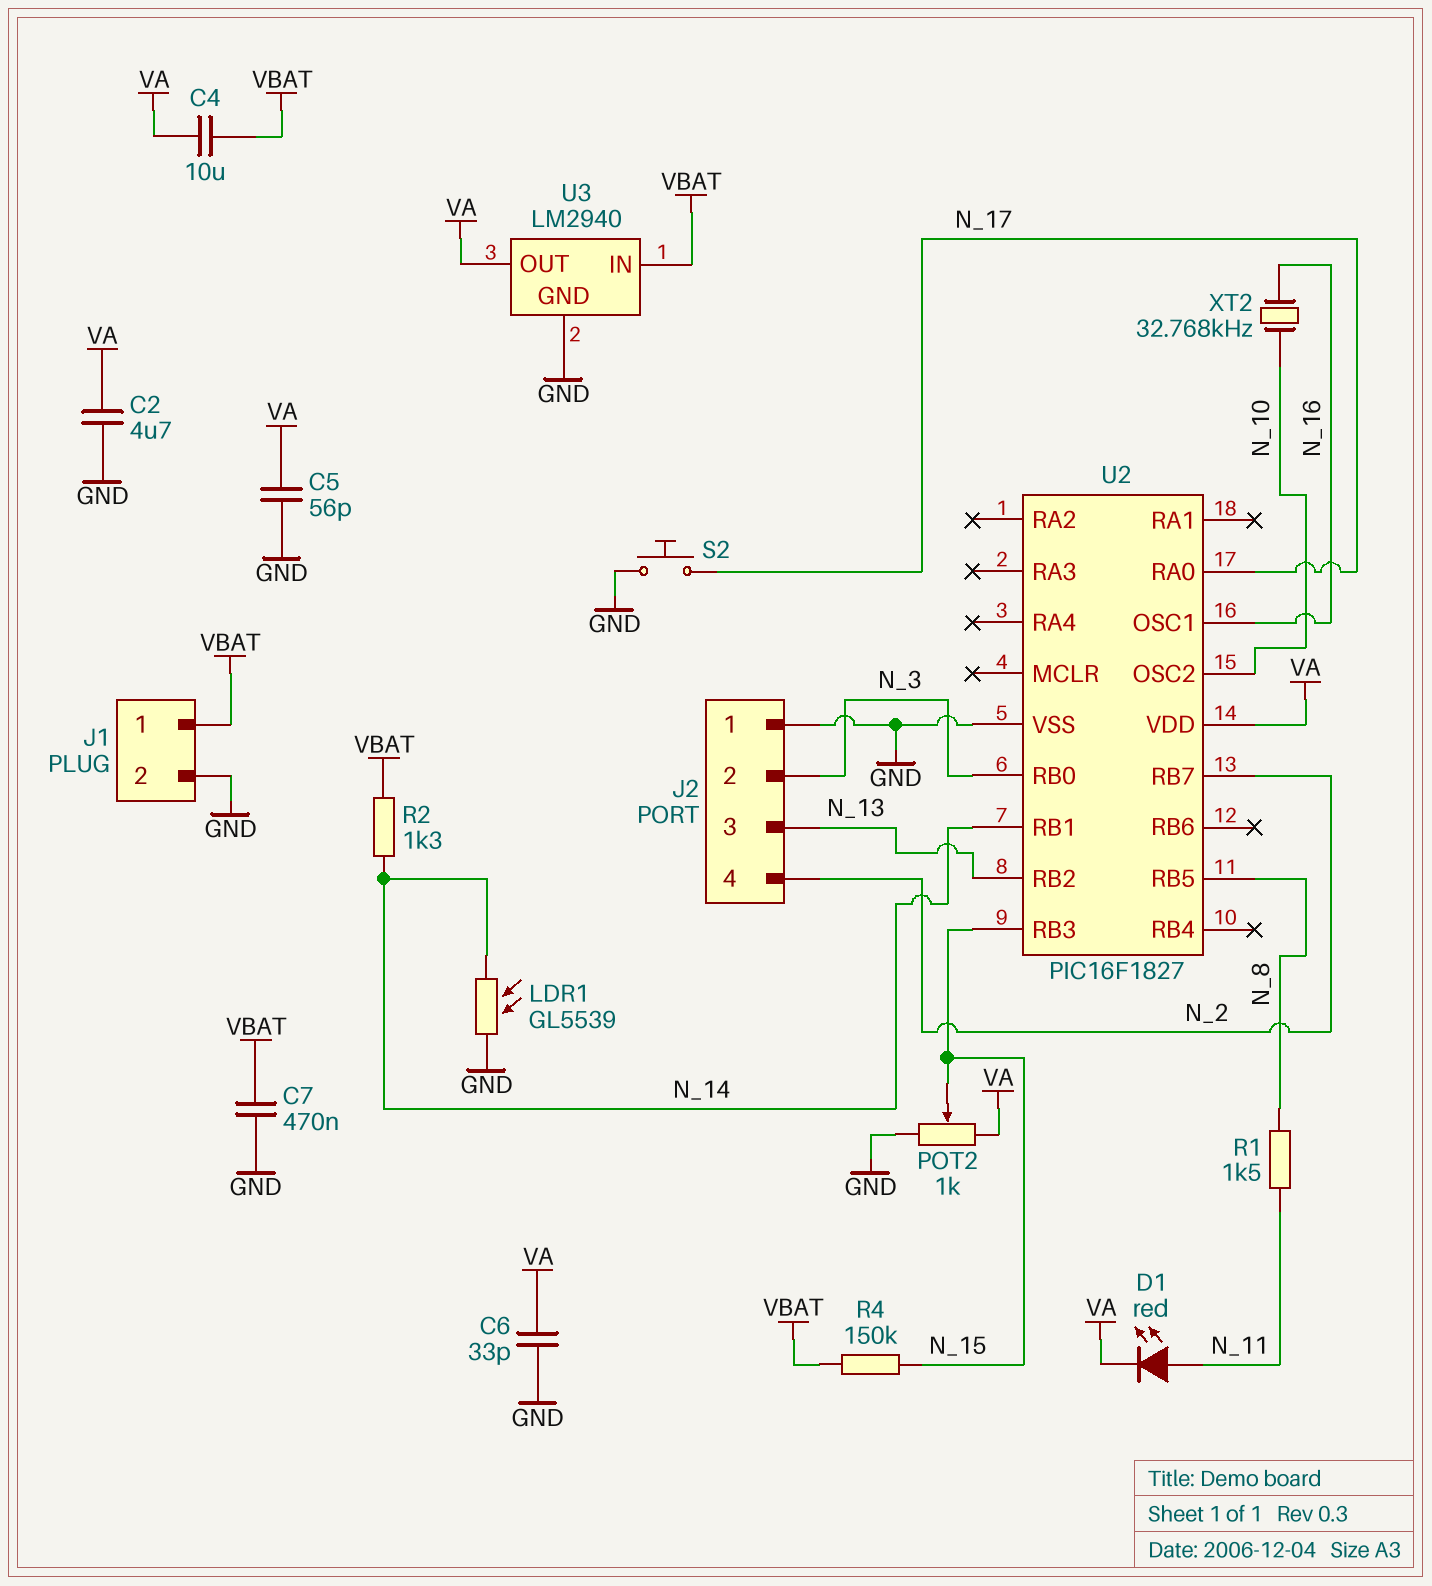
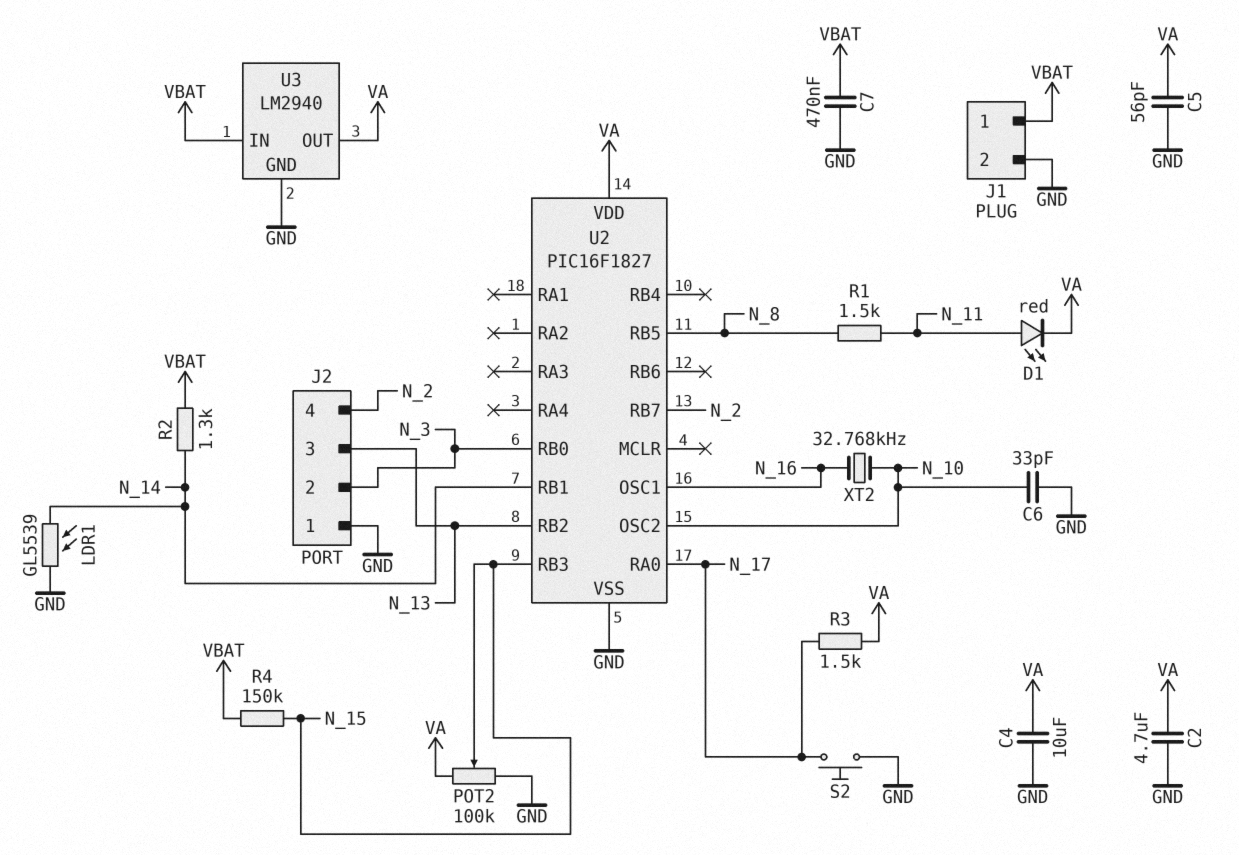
C4: 10uF (VA, VBAT) -> 10uF (GND, VA)
C6: 33pF (GND, VA) -> 33pF (GND, N_10)
POT2: 1k (GND, VA, wiper N_15) -> 100k (GND, VA, wiper N_15)
R3: none -> 1.5k (N_17, VA)

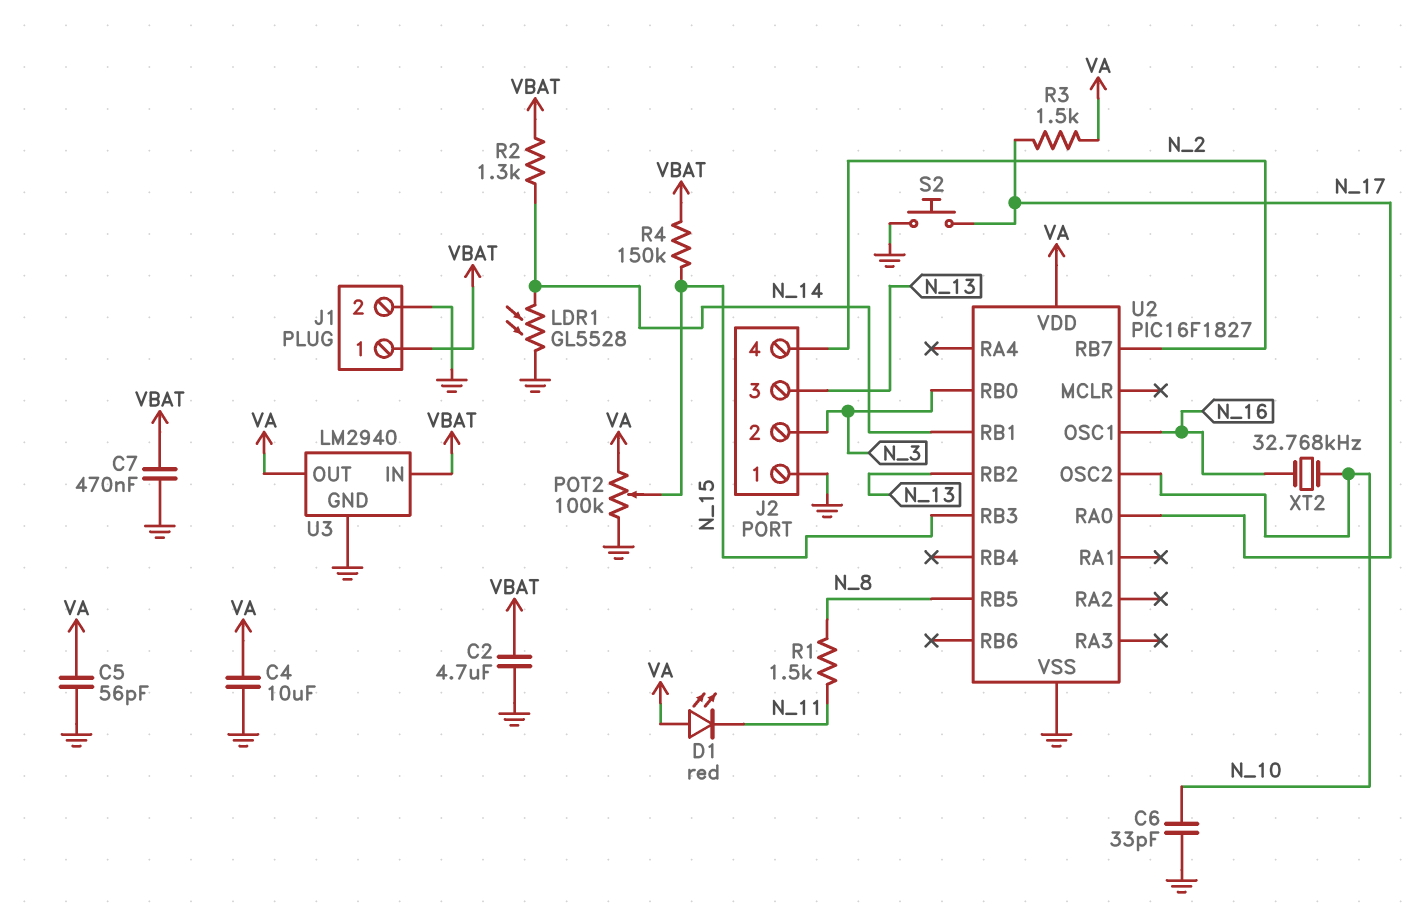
C2: 4.7uF (GND, VA) -> 4.7uF (GND, VBAT)
D1: LED red (A N_11, K VA) -> LED red (A VA, K N_11)
LDR1: GL5539 (GND, N_14) -> GL5528 (GND, N_14)

